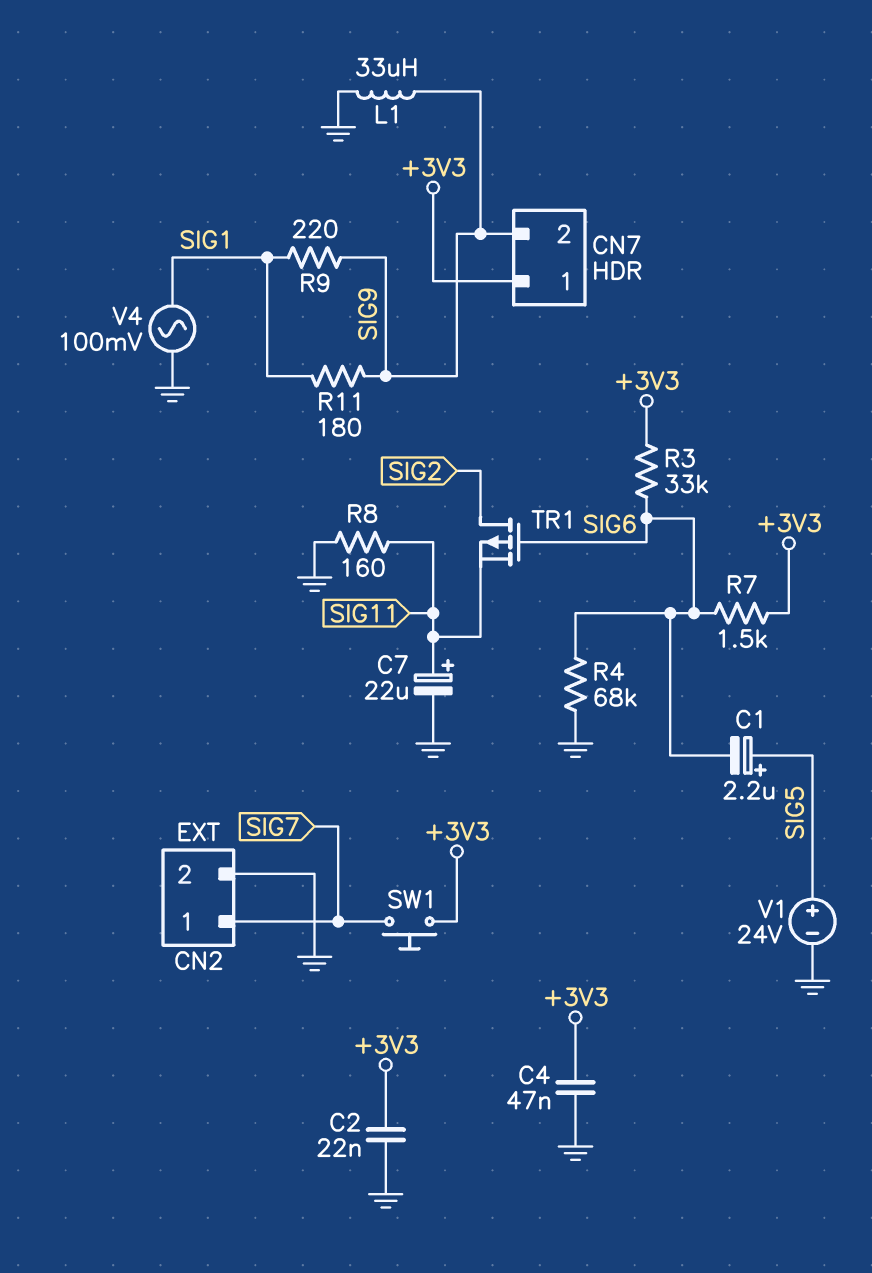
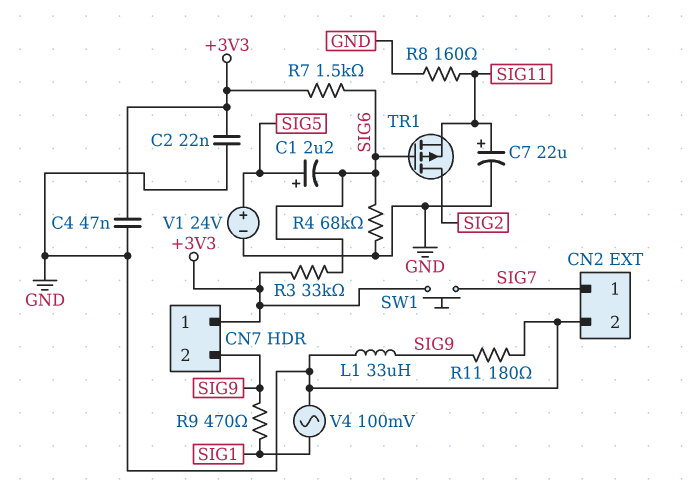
R9: 220 (SIG1, SIG9) -> 470 (SIG1, SIG9)
R11: 180 (SIG1, SIG9) -> 180 (GND, SIG9)

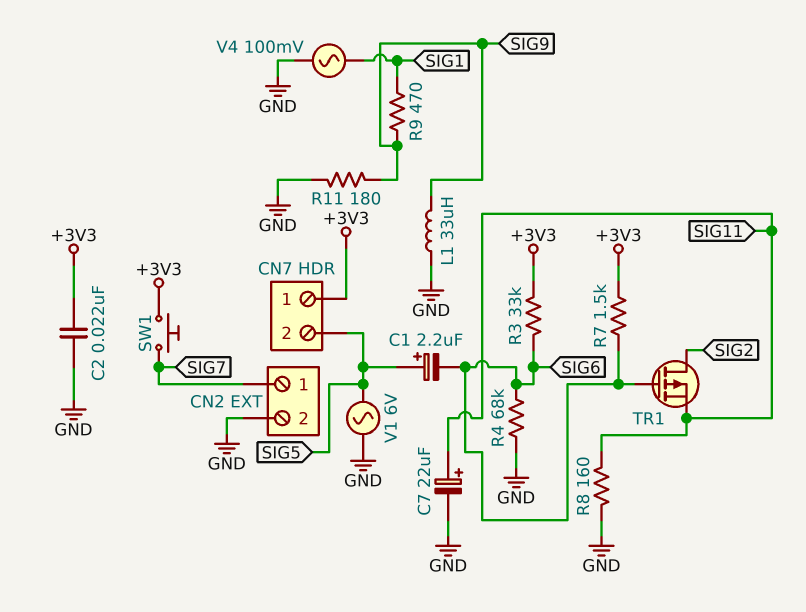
C4: 47nF (+3V3, GND) -> none
CN7 pin 2: SIG9 -> SIG5
V1: 24V (plus SIG5, minus GND) -> AC 6V (GND, SIG5)

